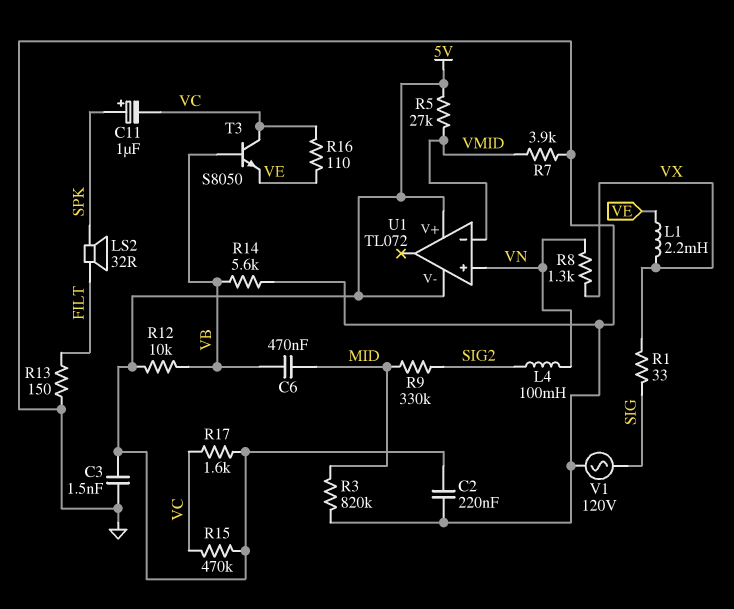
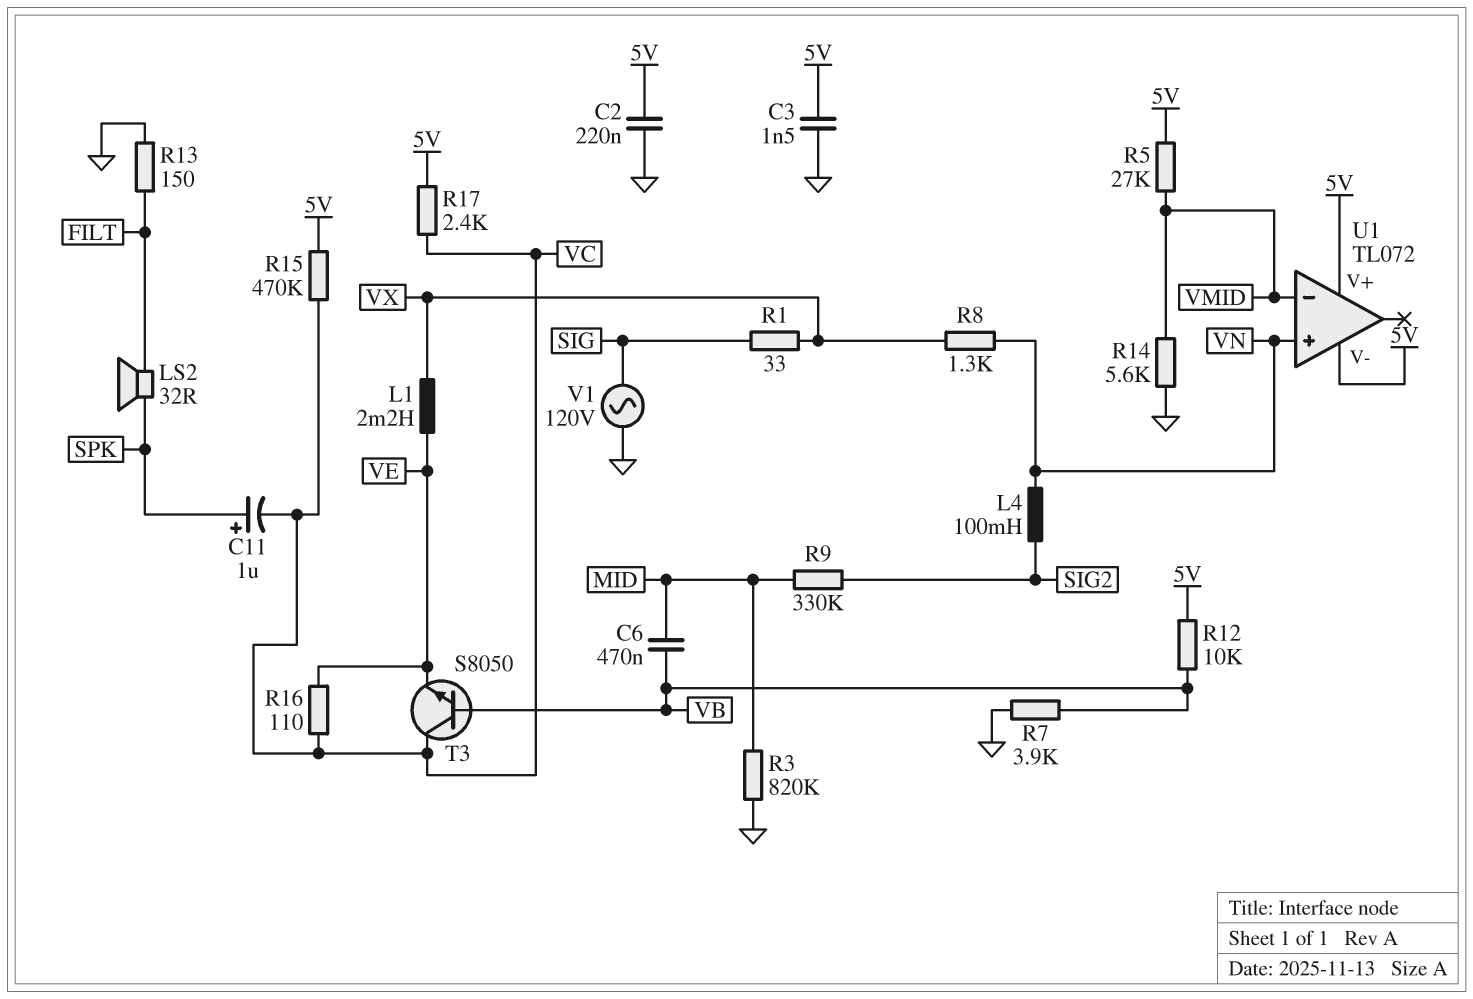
R7: 3.9k (GND, VMID) -> 3.9k (GND, VB)
R14: 5.6k (GND, VB) -> 5.6k (GND, VMID)
R17: 1.6k (5V, VC) -> 2.4k (5V, VC)

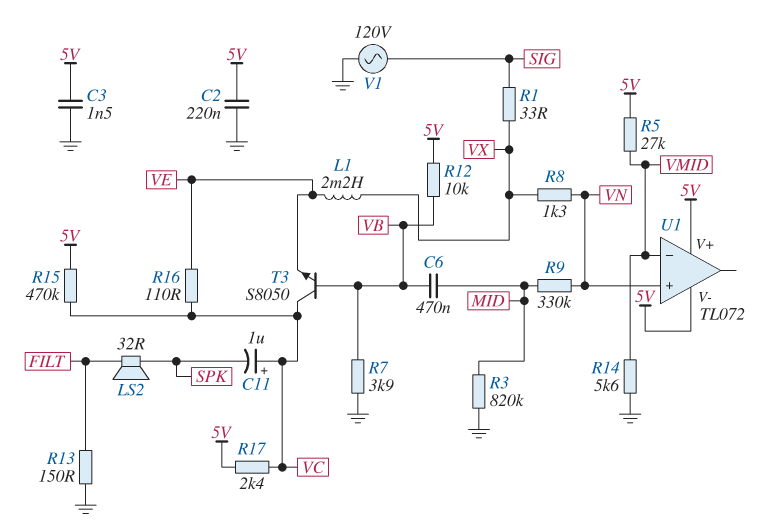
C11: 1uF (plus SPK, minus VC) -> 1uF (plus VC, minus SPK)
L4: 100mH (SIG2, VN) -> none
R9: 330k (MID, SIG2) -> 330k (MID, VN)

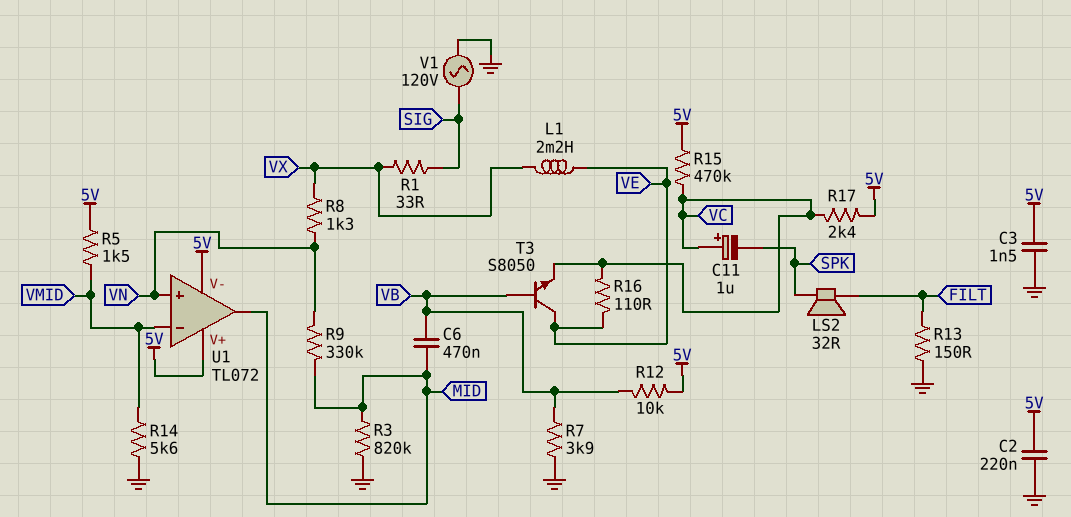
R5: 27k (5V, VMID) -> 1.5k (5V, VMID)
T3: NPN S8050 (B VB, C VC, E VE) -> NPN S8050 (B VB, C VE, E VC)
U1 pin out: none -> MID

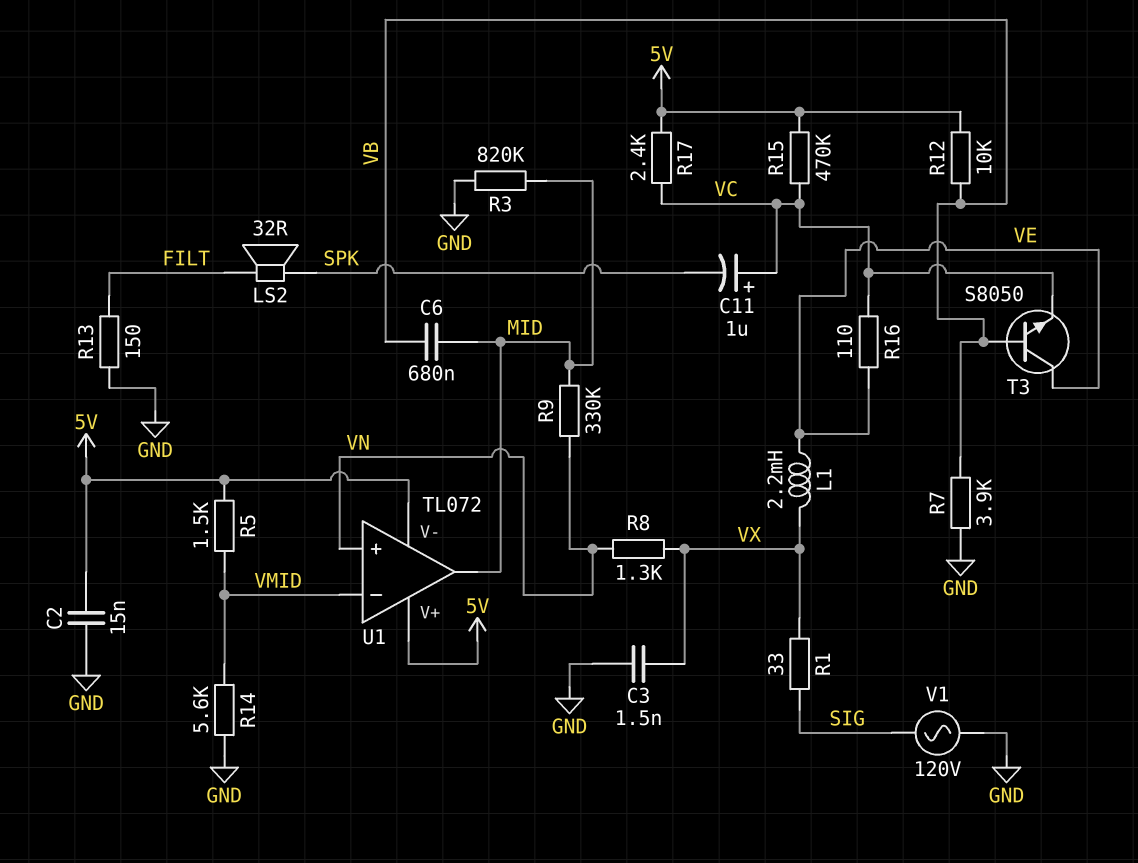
C2: 220nF (5V, GND) -> 15nF (5V, GND)
C3: 1.5nF (5V, GND) -> 1.5nF (GND, VX)
C6: 470nF (MID, VB) -> 680nF (MID, VB)

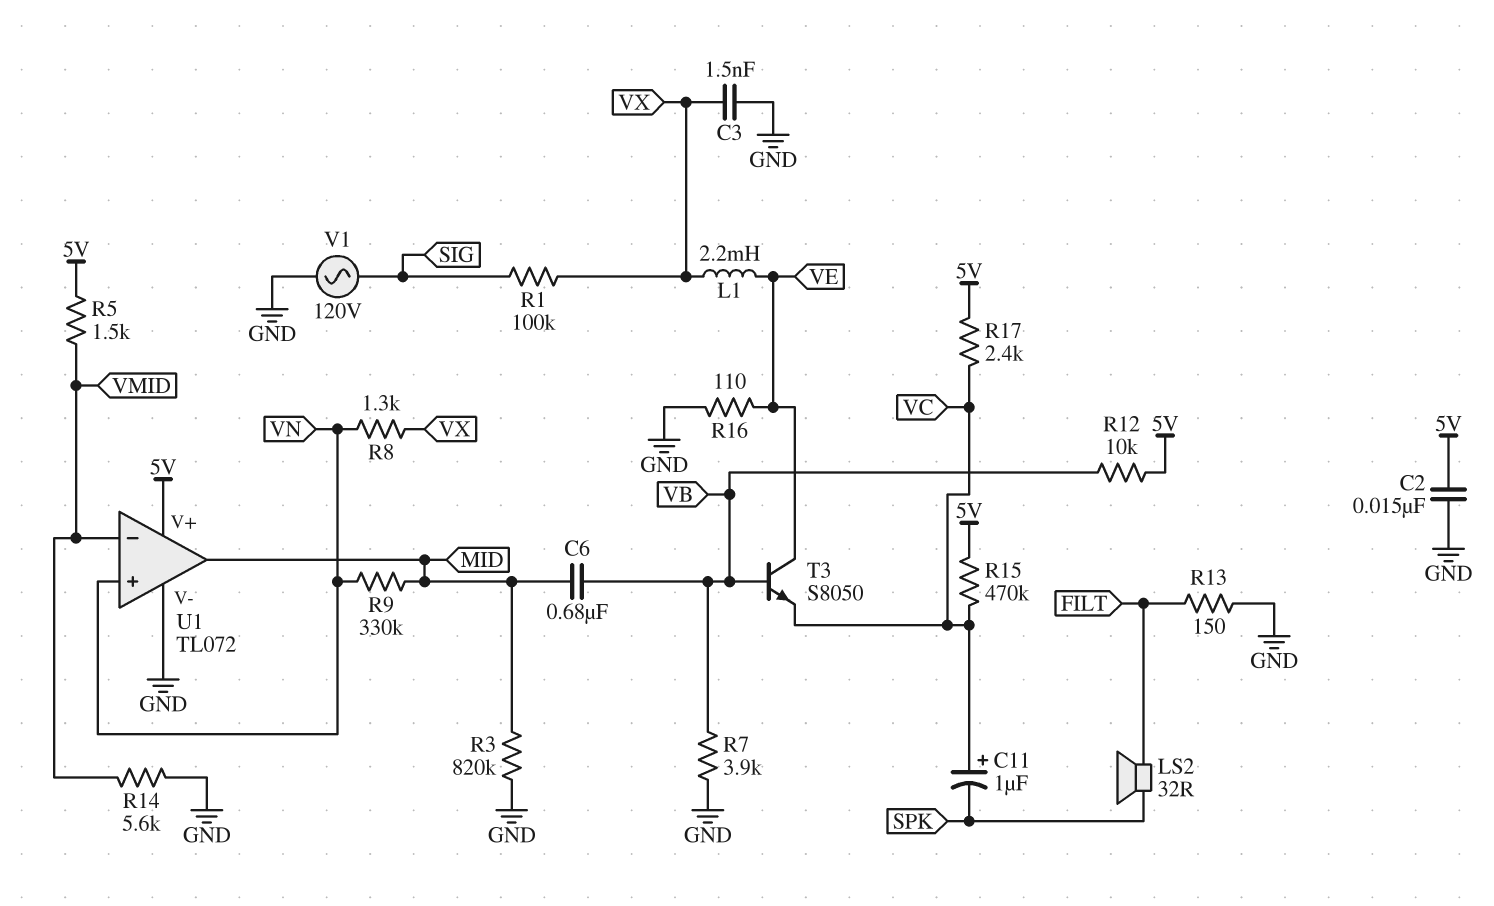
R1: 33 (SIG, VX) -> 100k (SIG, VX)
R16: 110 (VC, VE) -> 110 (GND, VE)
U1 pin V-: 5V -> GND

